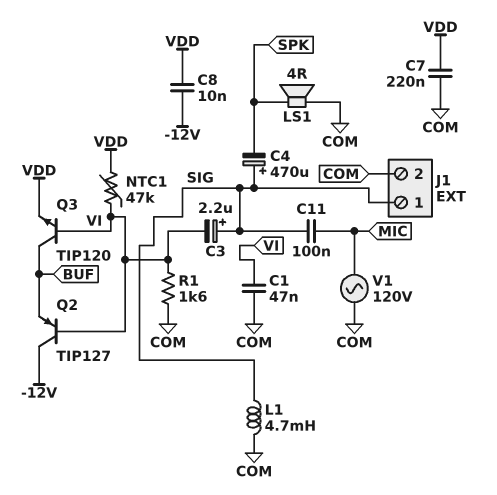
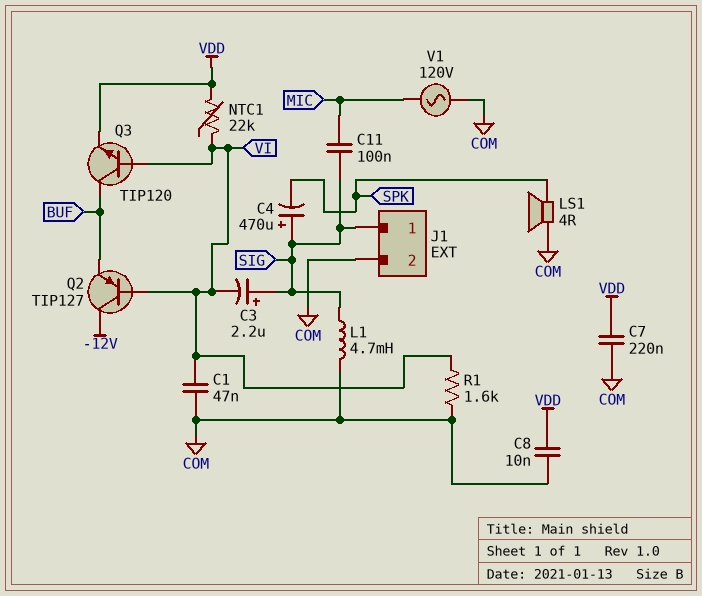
C8: 10nF (-12V, VDD) -> 10nF (COM, VDD)
NTC1: 47k (VDD, VI) -> 22k (VDD, VI)

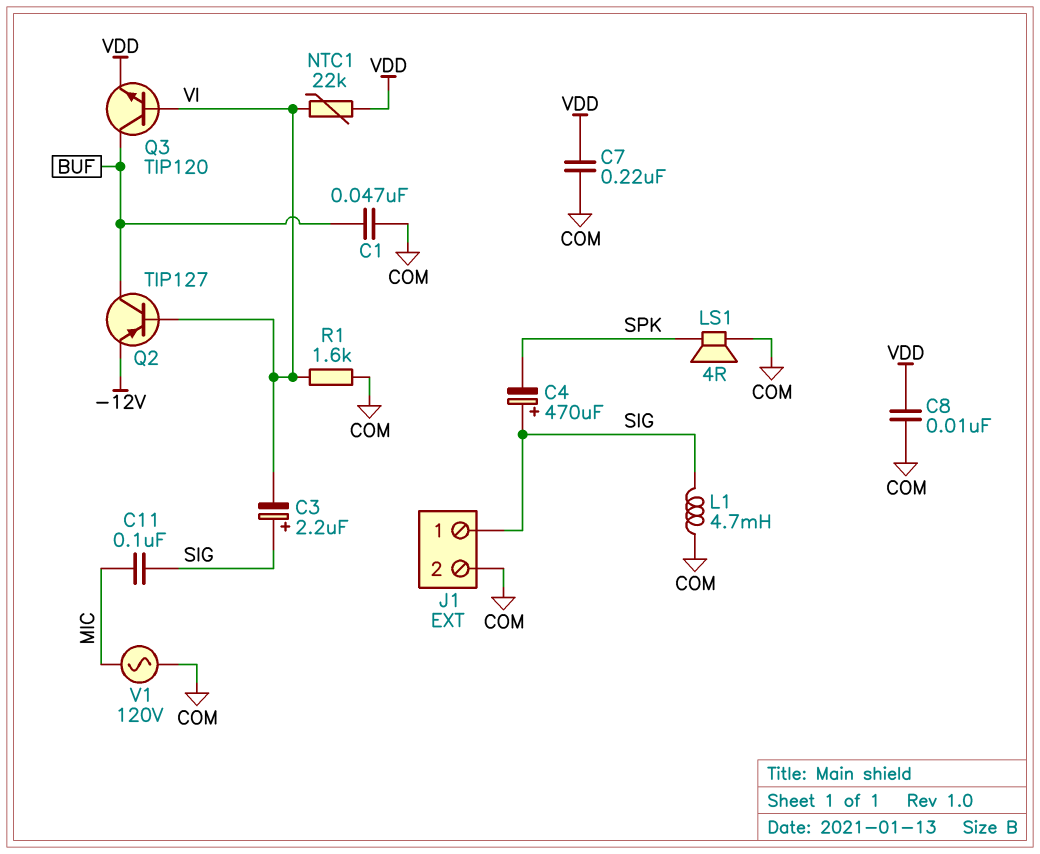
C1: 47nF (COM, VI) -> 47nF (BUF, COM)
Q2: PNP TIP127 (B VI, C -12V, E BUF) -> PNP TIP127 (B VI, C BUF, E -12V)

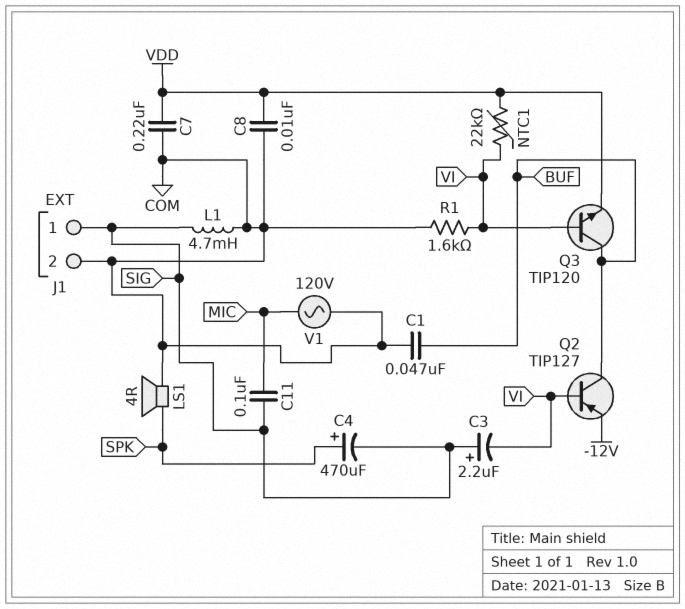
C4: 470uF (plus SIG, minus SPK) -> 470uF (plus SPK, minus SIG)

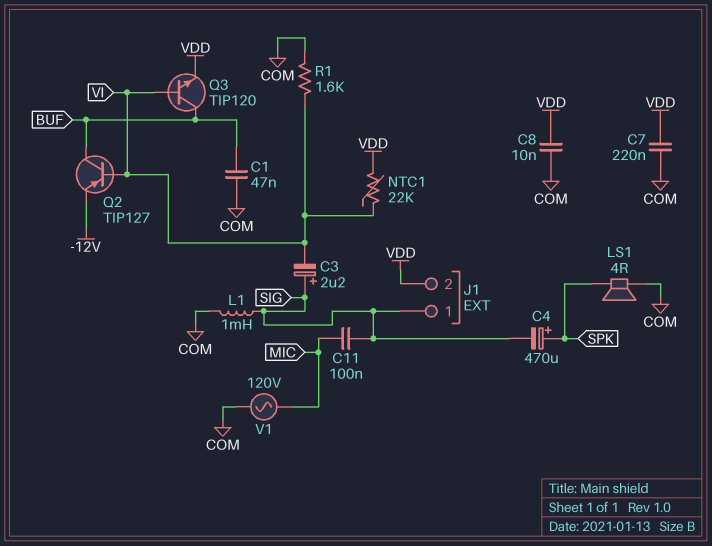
J1 pin 2: COM -> VDD
L1: 4.7mH (COM, SIG) -> 1mH (COM, SIG)

